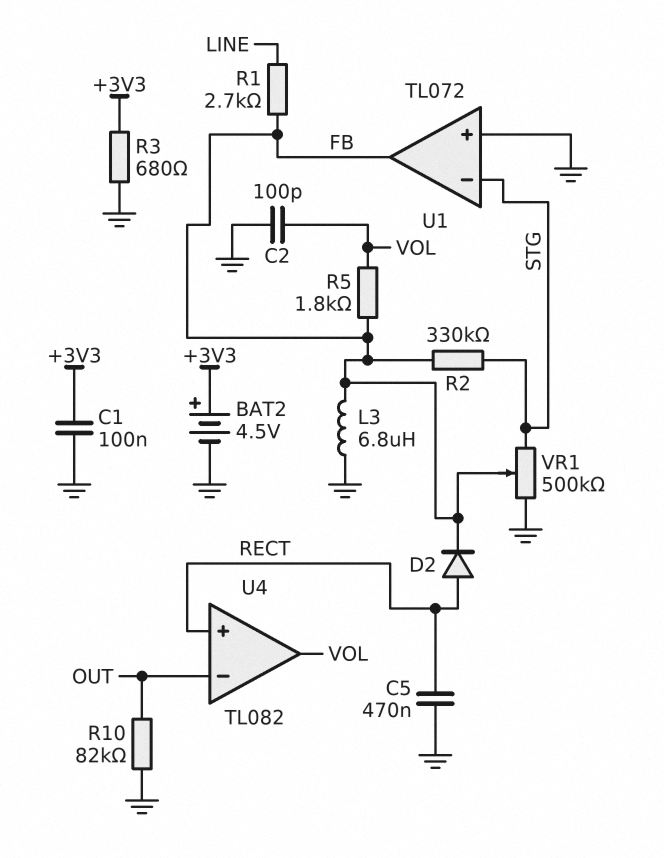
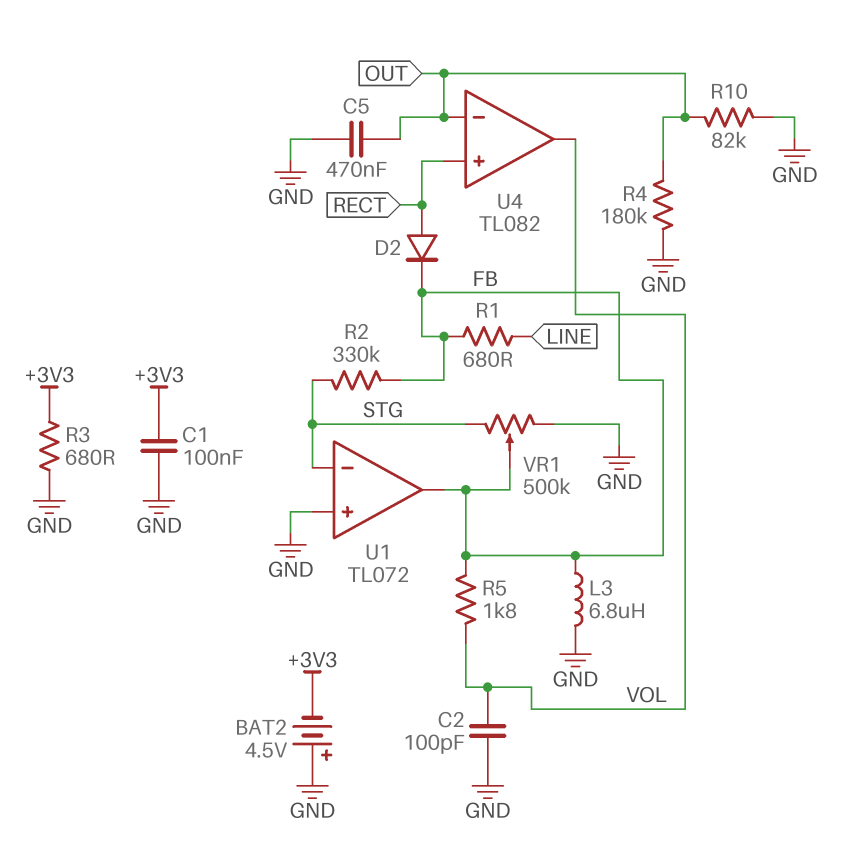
BAT2: 4.5V (plus +3V3, minus GND) -> 4.5V (plus GND, minus +3V3)
C5: 470nF (GND, RECT) -> 470nF (GND, OUT)
R1: 2.7k (FB, LINE) -> 680 (FB, LINE)
R4: none -> 180k (GND, OUT)

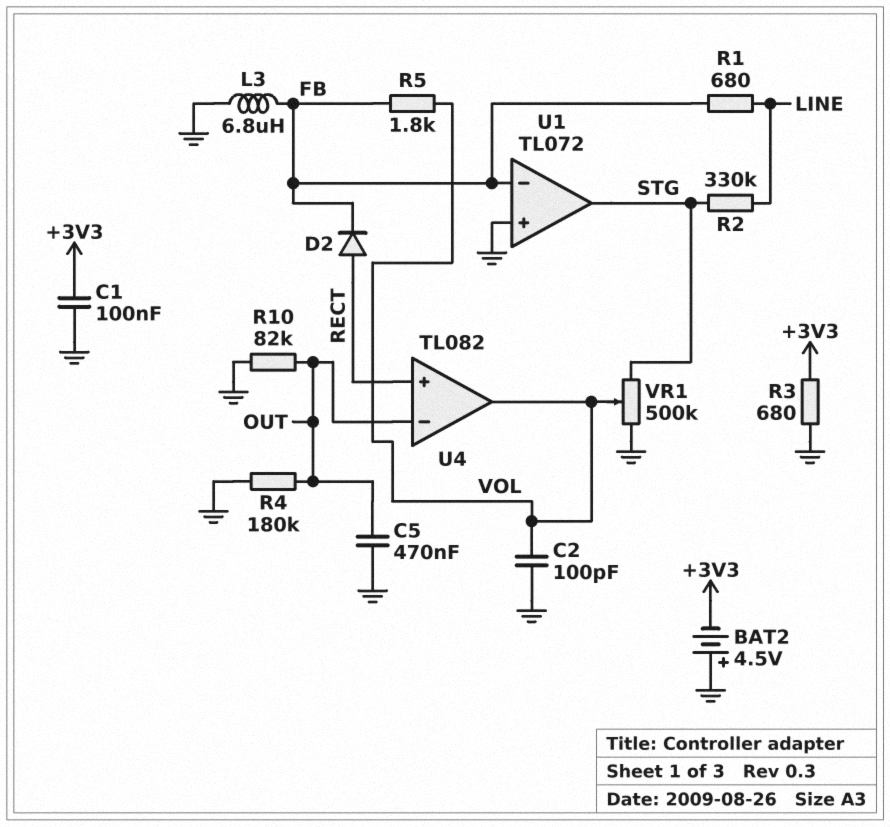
R2: 330k (FB, STG) -> 330k (LINE, STG)
U1 pin in-: STG -> FB
U1 pin out: FB -> STG
VR1: 500k (GND, STG, wiper FB) -> 500k (GND, STG, wiper VOL)

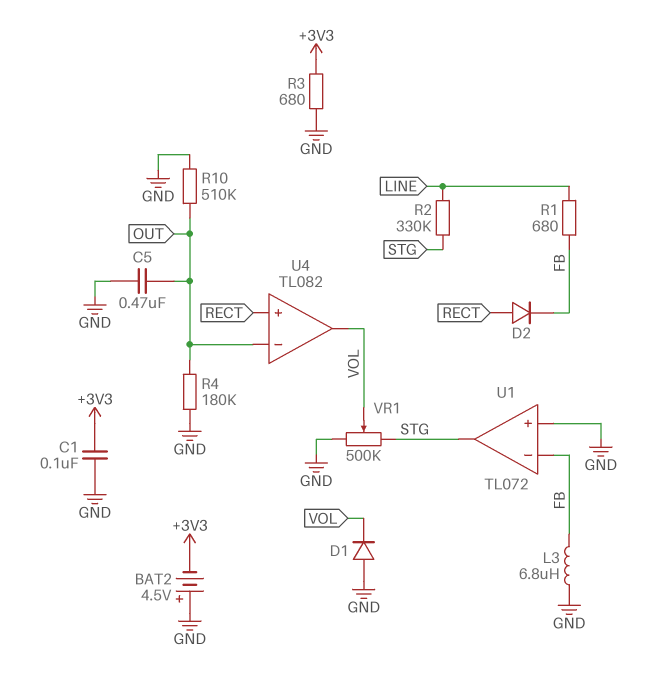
C2: 100pF (GND, VOL) -> none
D1: none -> diode (A GND, K VOL)
R5: 1.8k (FB, VOL) -> none
R10: 82k (GND, OUT) -> 510k (GND, OUT)

